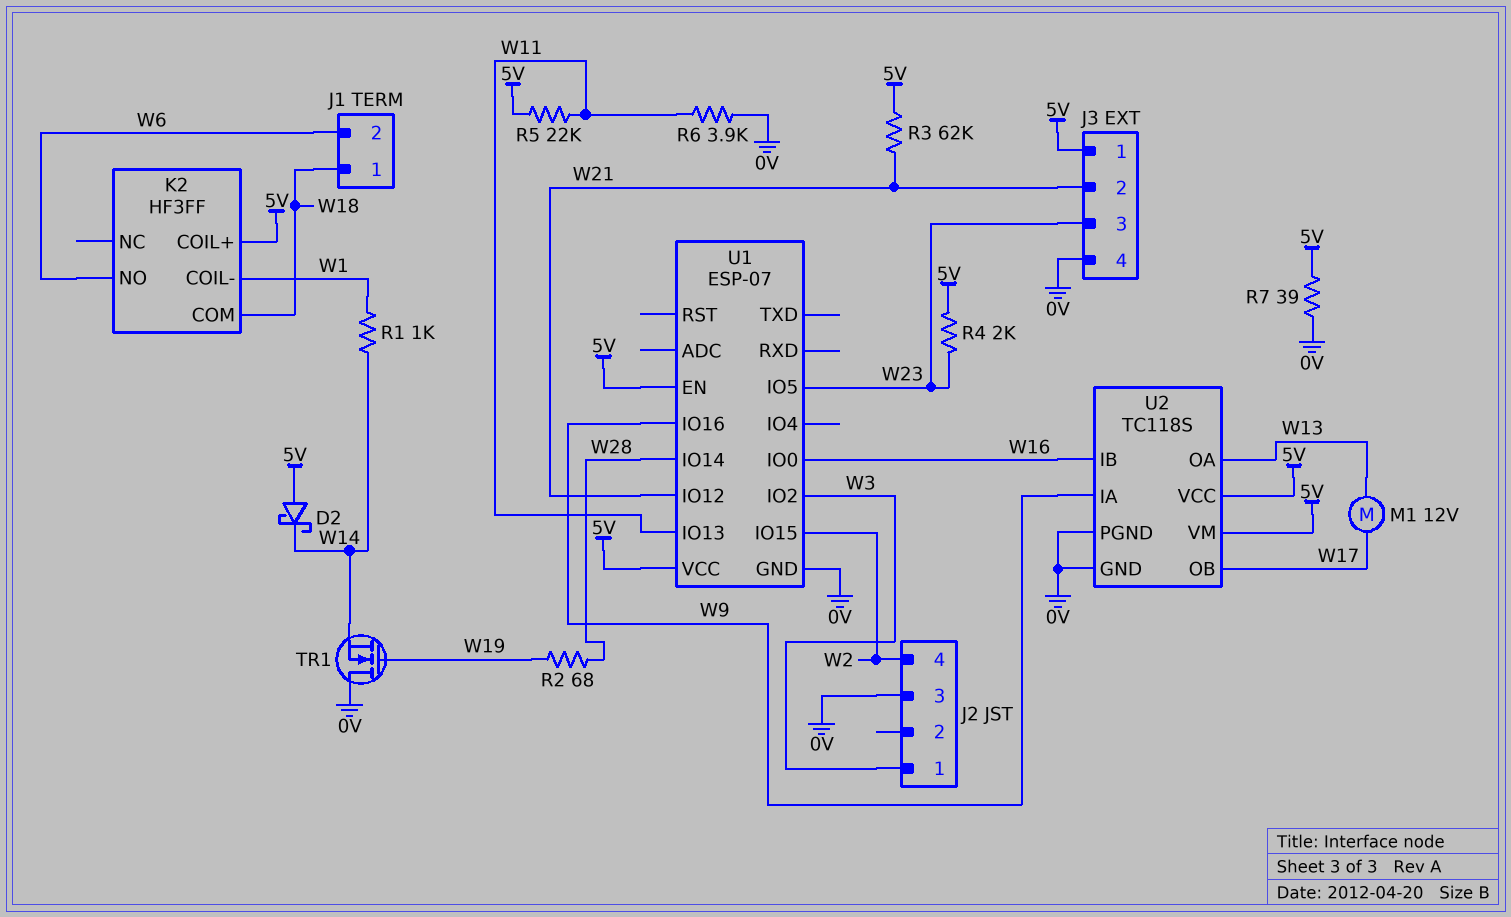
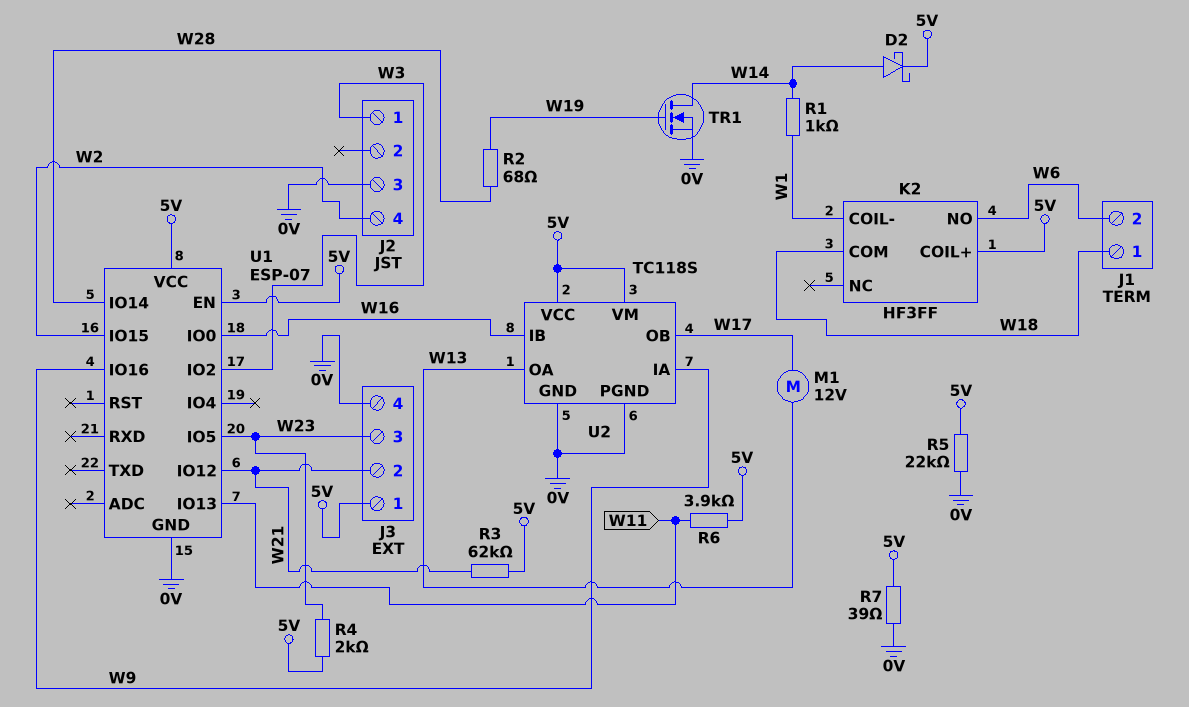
D2: schottky (A 5V, K W14) -> schottky (A W14, K 5V)
R5: 22k (5V, W11) -> 22k (0V, 5V)
R6: 3.9k (0V, W11) -> 3.9k (5V, W11)
TR1: NMOS (G W19, D 0V, S W14) -> NMOS (G W19, D W14, S 0V)

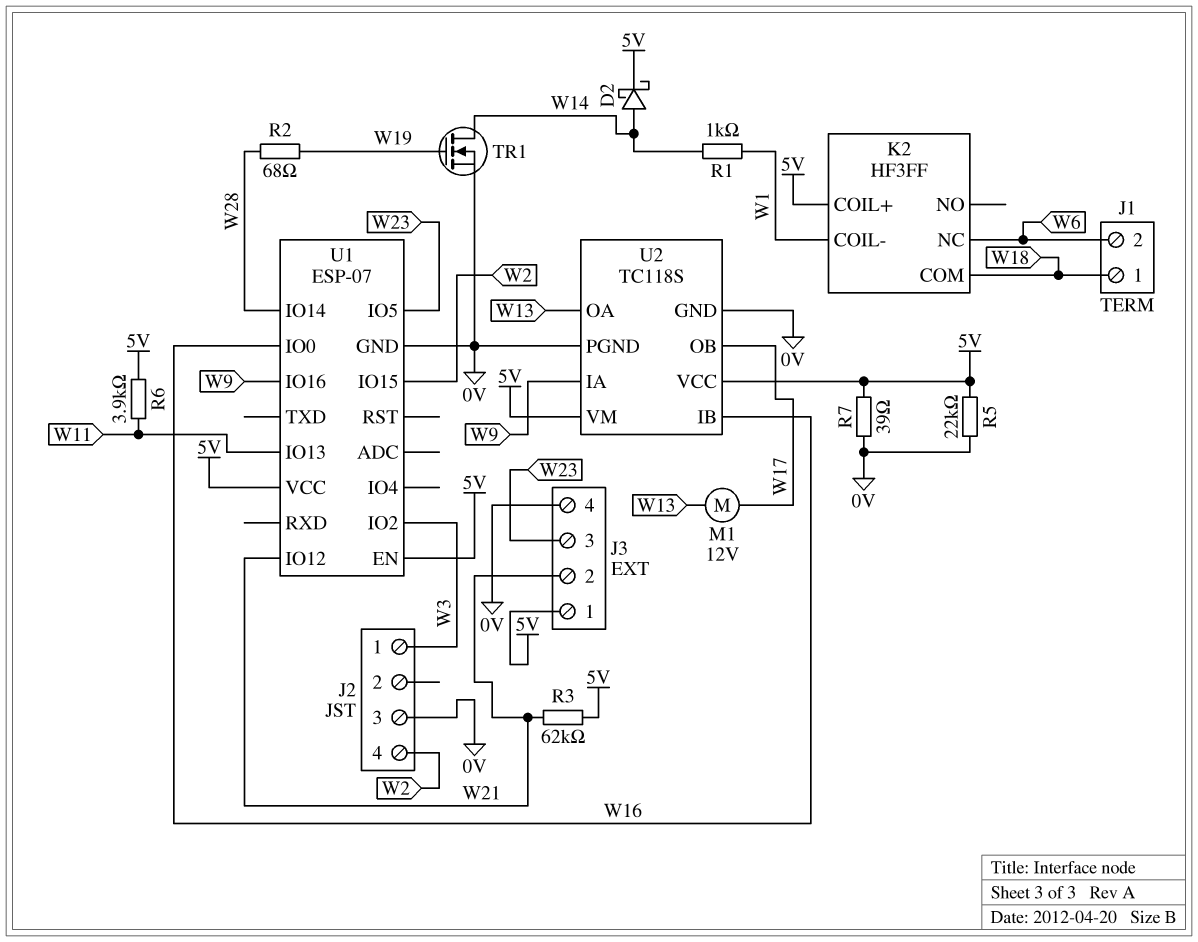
K2 pin NC: none -> W6
K2 pin NO: W6 -> none
R4: 2k (5V, W23) -> none

